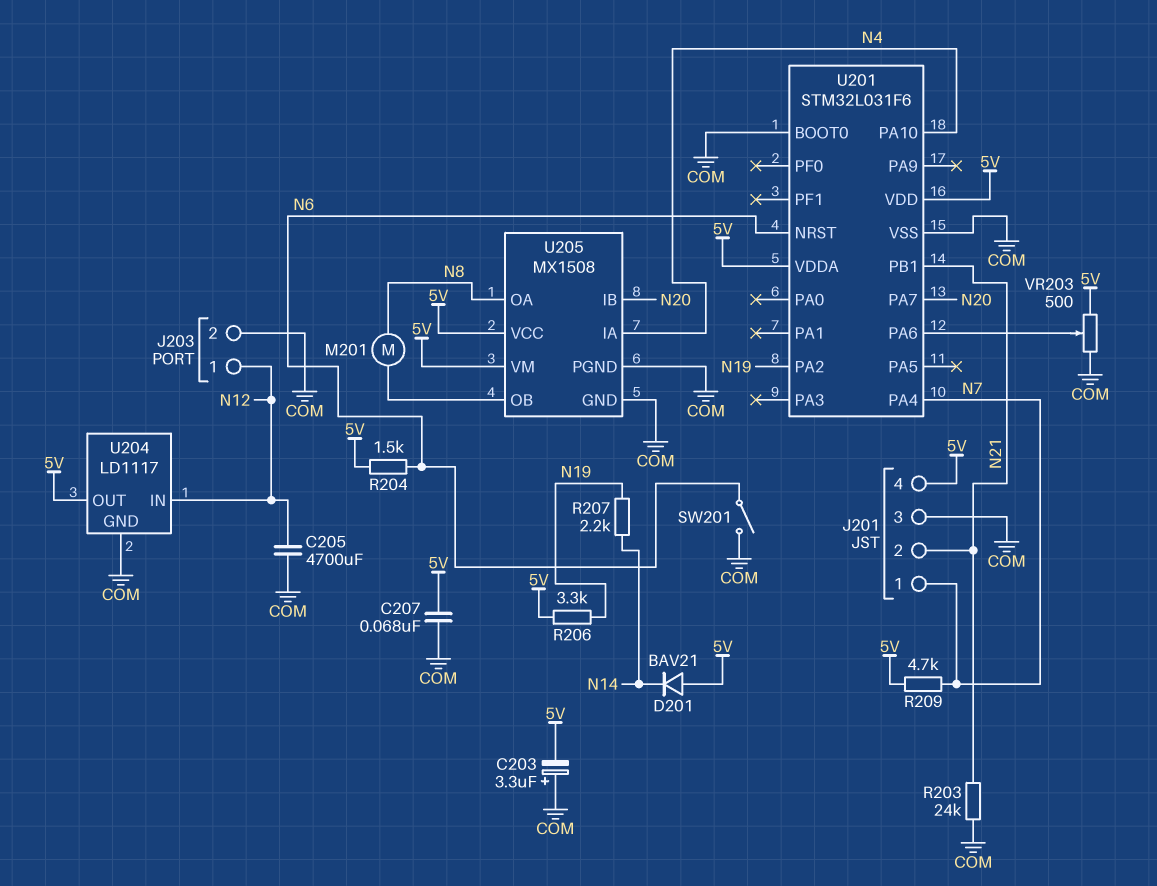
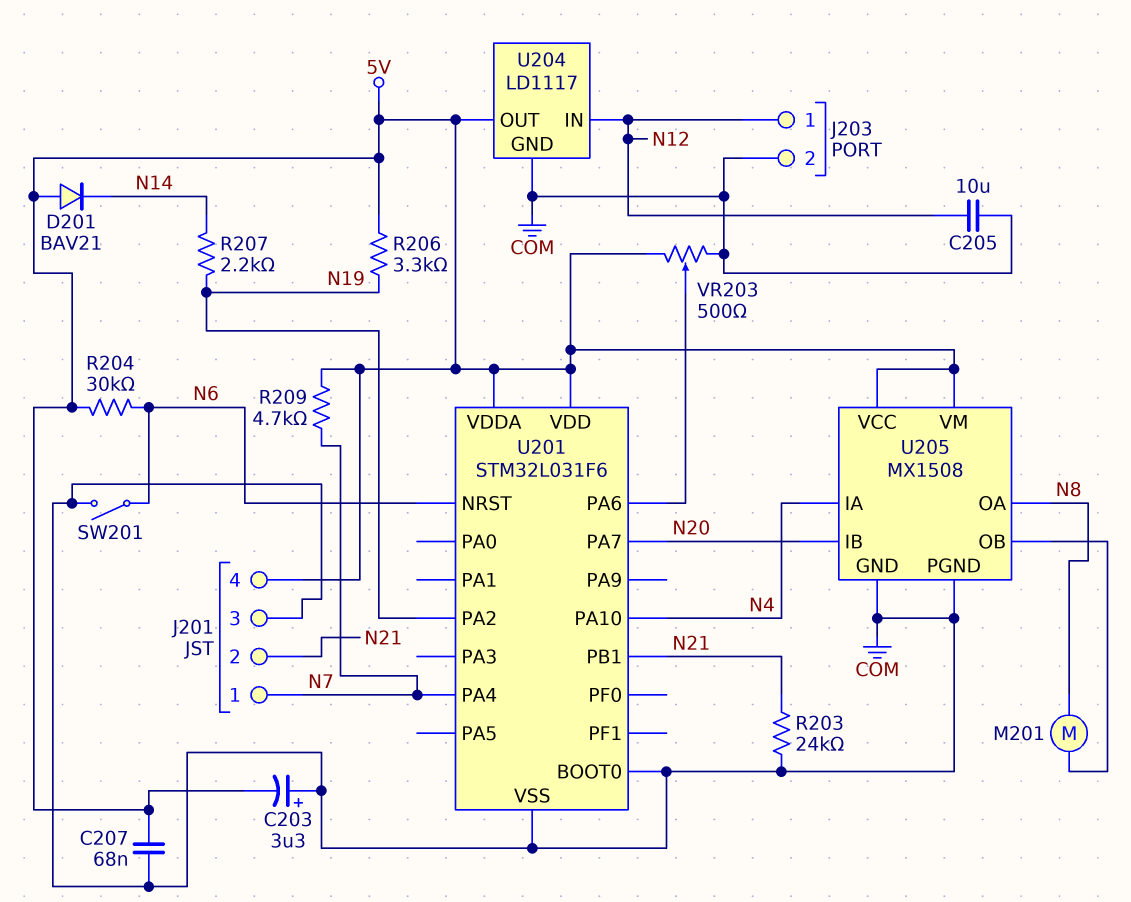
C205: 4700uF (COM, N12) -> 10uF (COM, N12)
R204: 1.5k (5V, N6) -> 30k (5V, N6)

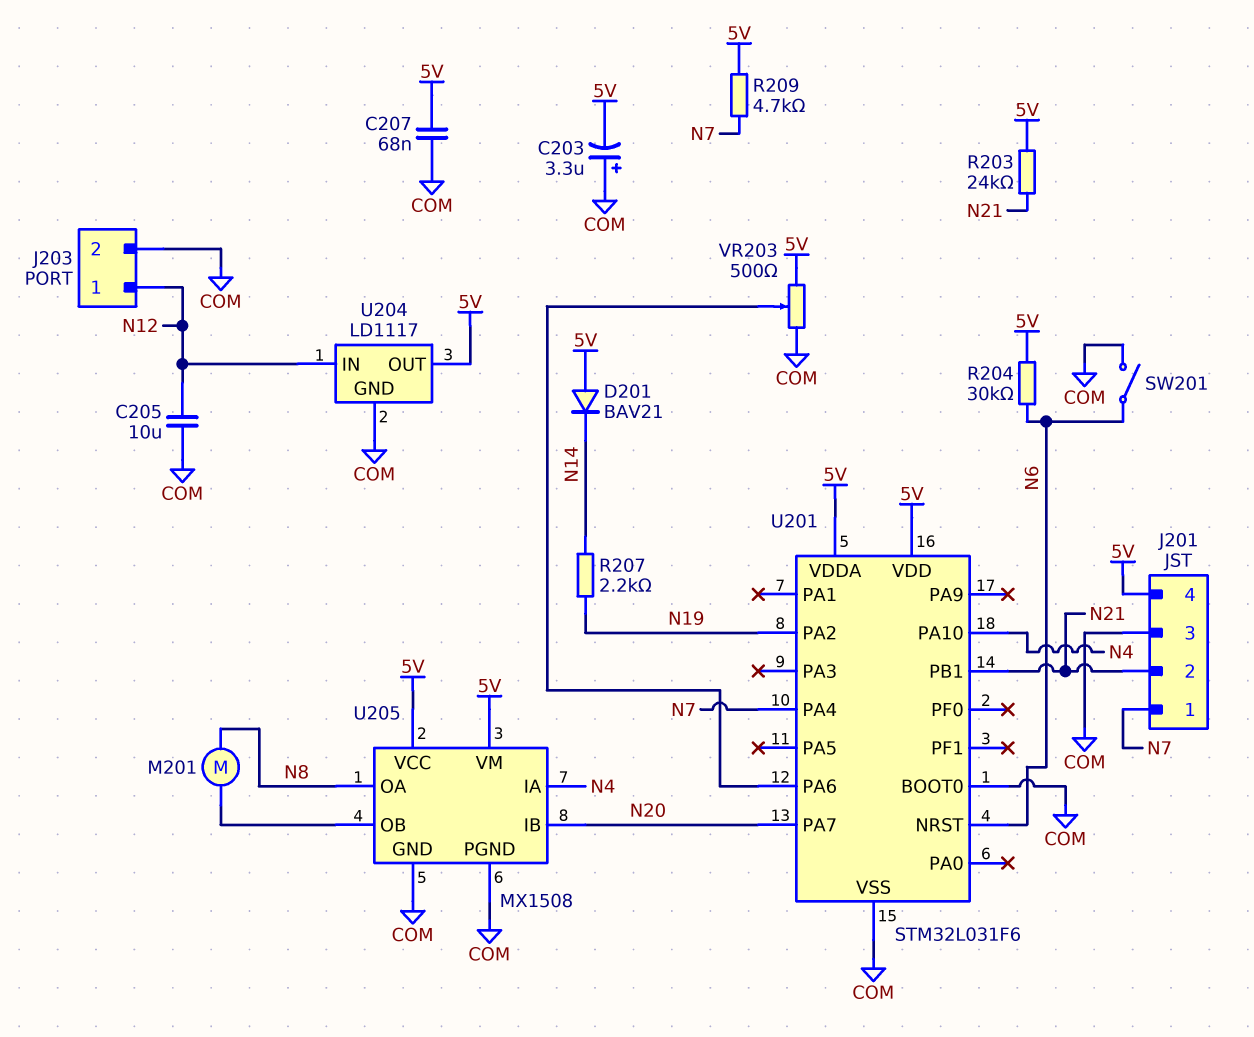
R203: 24k (COM, N21) -> 24k (5V, N21)
R206: 3.3k (5V, N19) -> none

